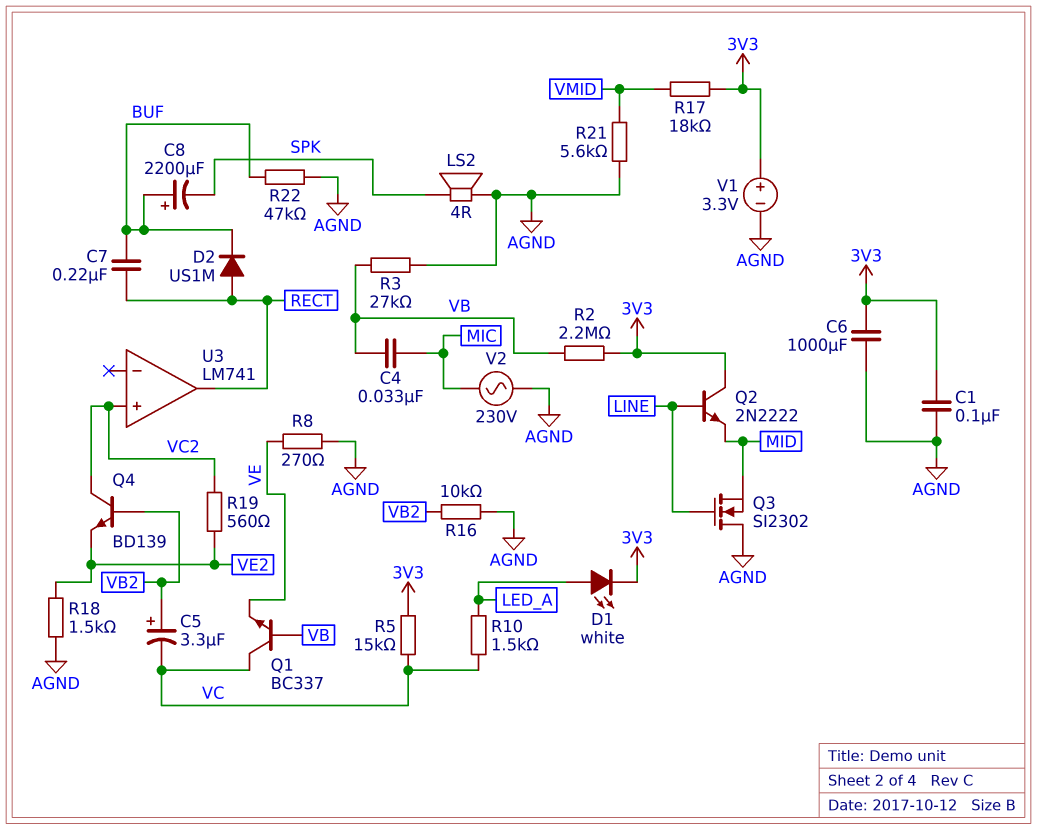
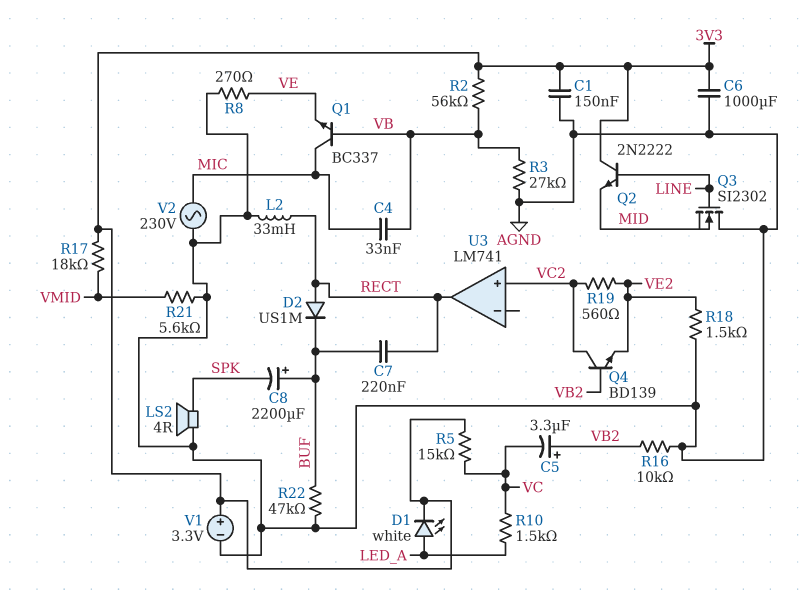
C1: 100nF (3V3, AGND) -> 150nF (3V3, AGND)
L2: none -> 33mH (AGND, RECT)
Q1: NPN BC337 (B VB, C VC, E VE) -> NPN BC337 (B VB, C MIC, E VE)
R2: 2.2M (3V3, VB) -> 56k (3V3, VB)

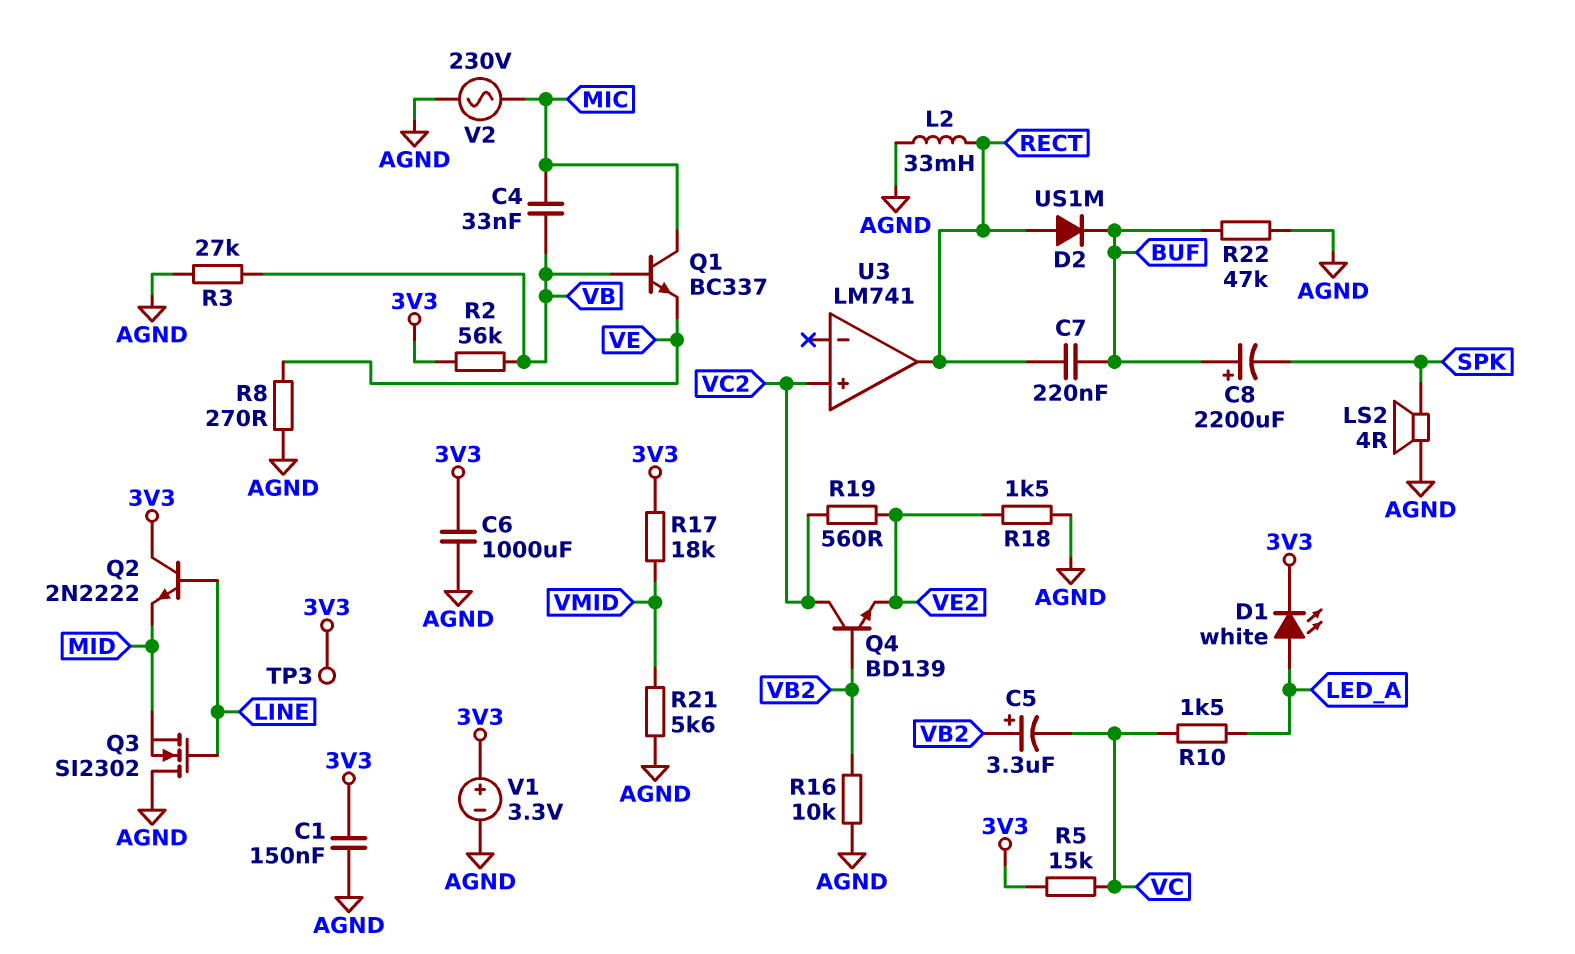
TP3: none -> test point (3V3)

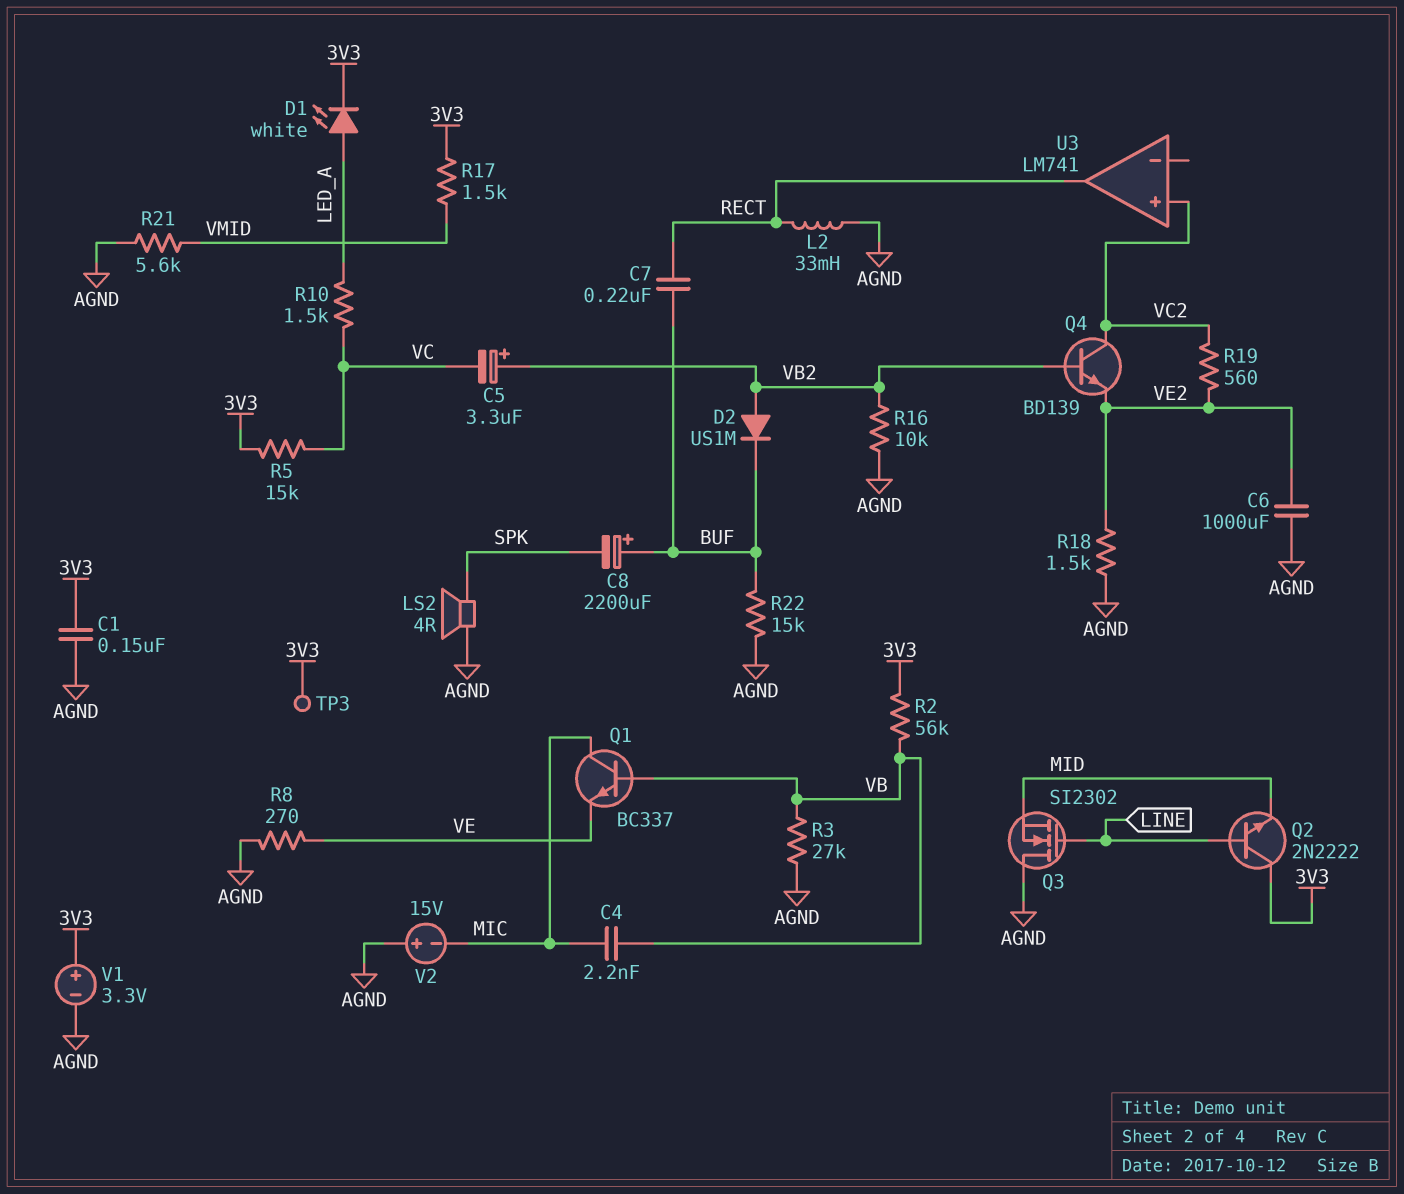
C4: 33nF (MIC, VB) -> 2.2nF (MIC, VB)
C6: 1000uF (3V3, AGND) -> 1000uF (AGND, VE2)
D2: diode US1M (A RECT, K BUF) -> diode US1M (A VB2, K BUF)
R17: 18k (3V3, VMID) -> 1.5k (3V3, VMID)
R22: 47k (AGND, BUF) -> 15k (AGND, BUF)
V2: AC 230V (AGND, MIC) -> 15V (plus AGND, minus MIC)

